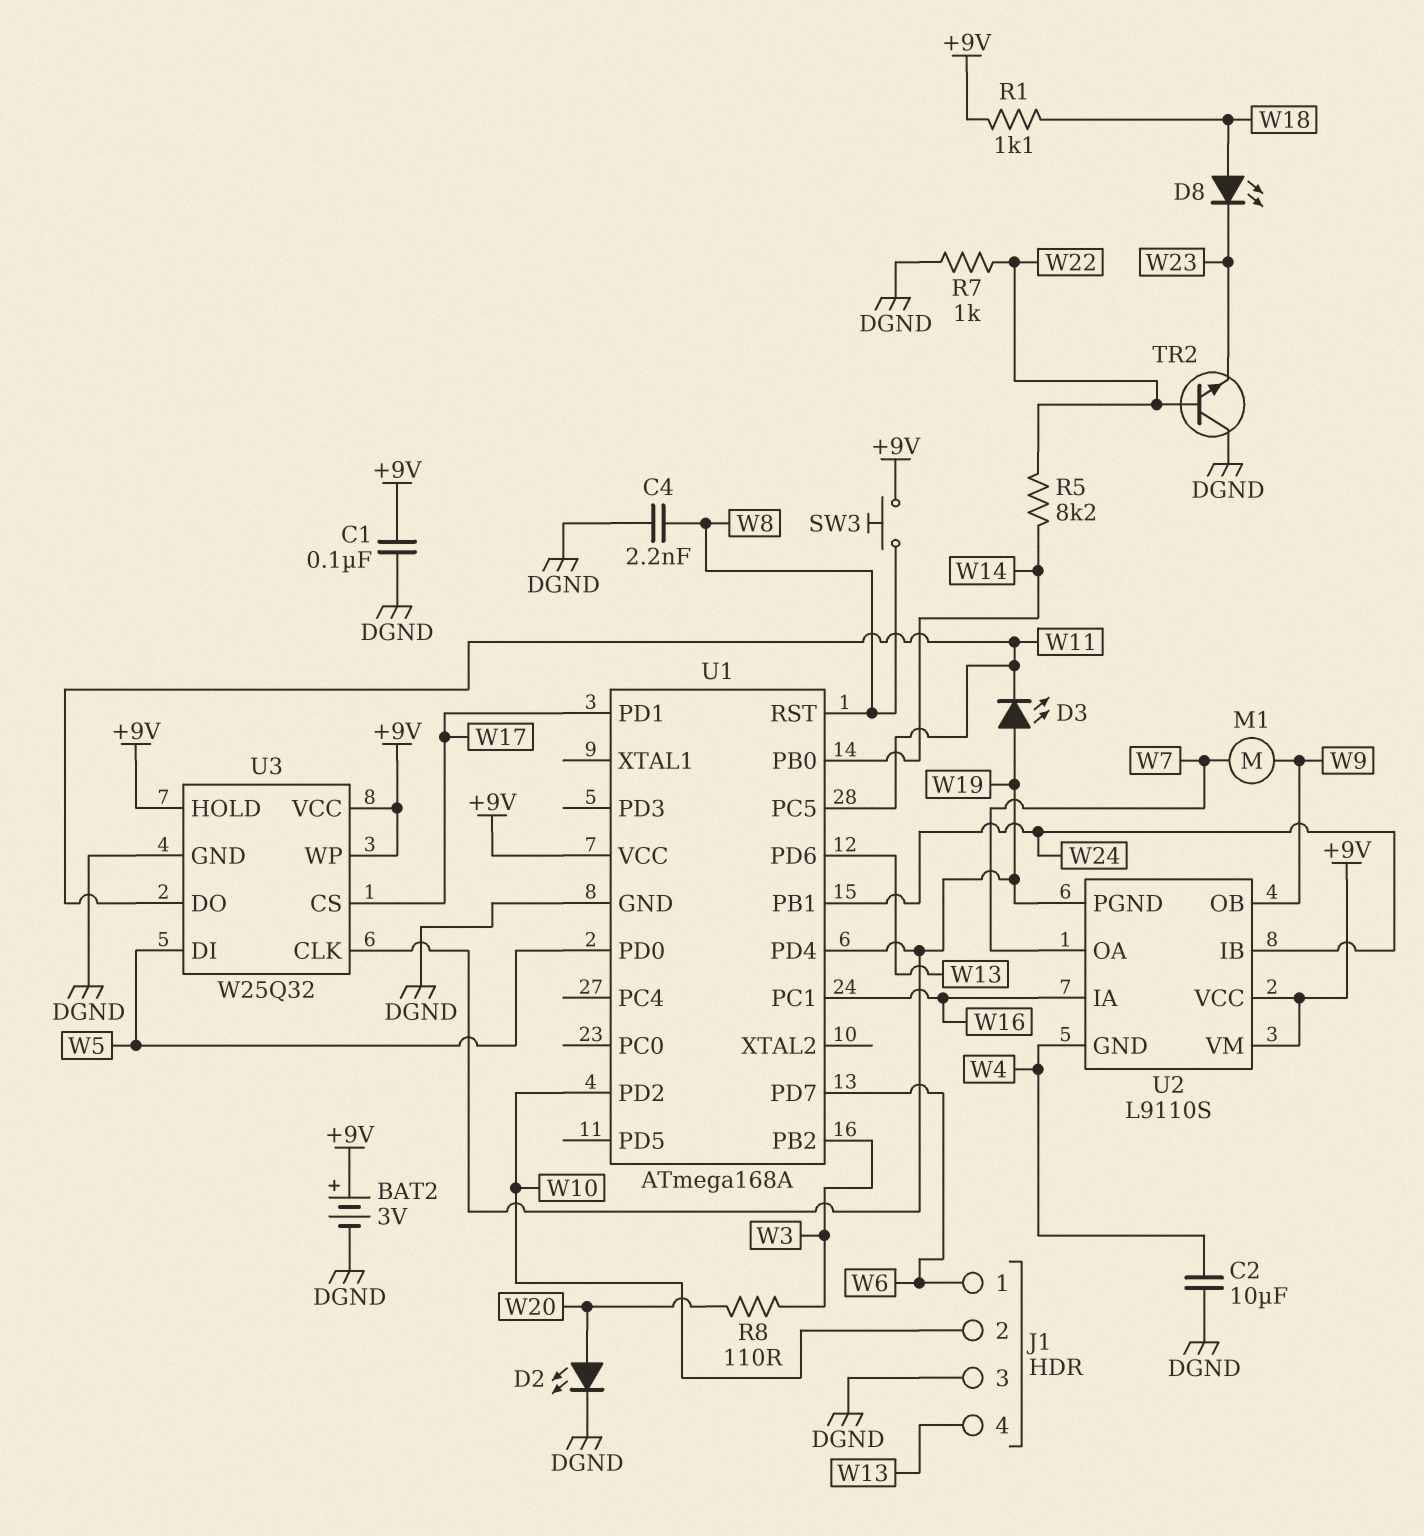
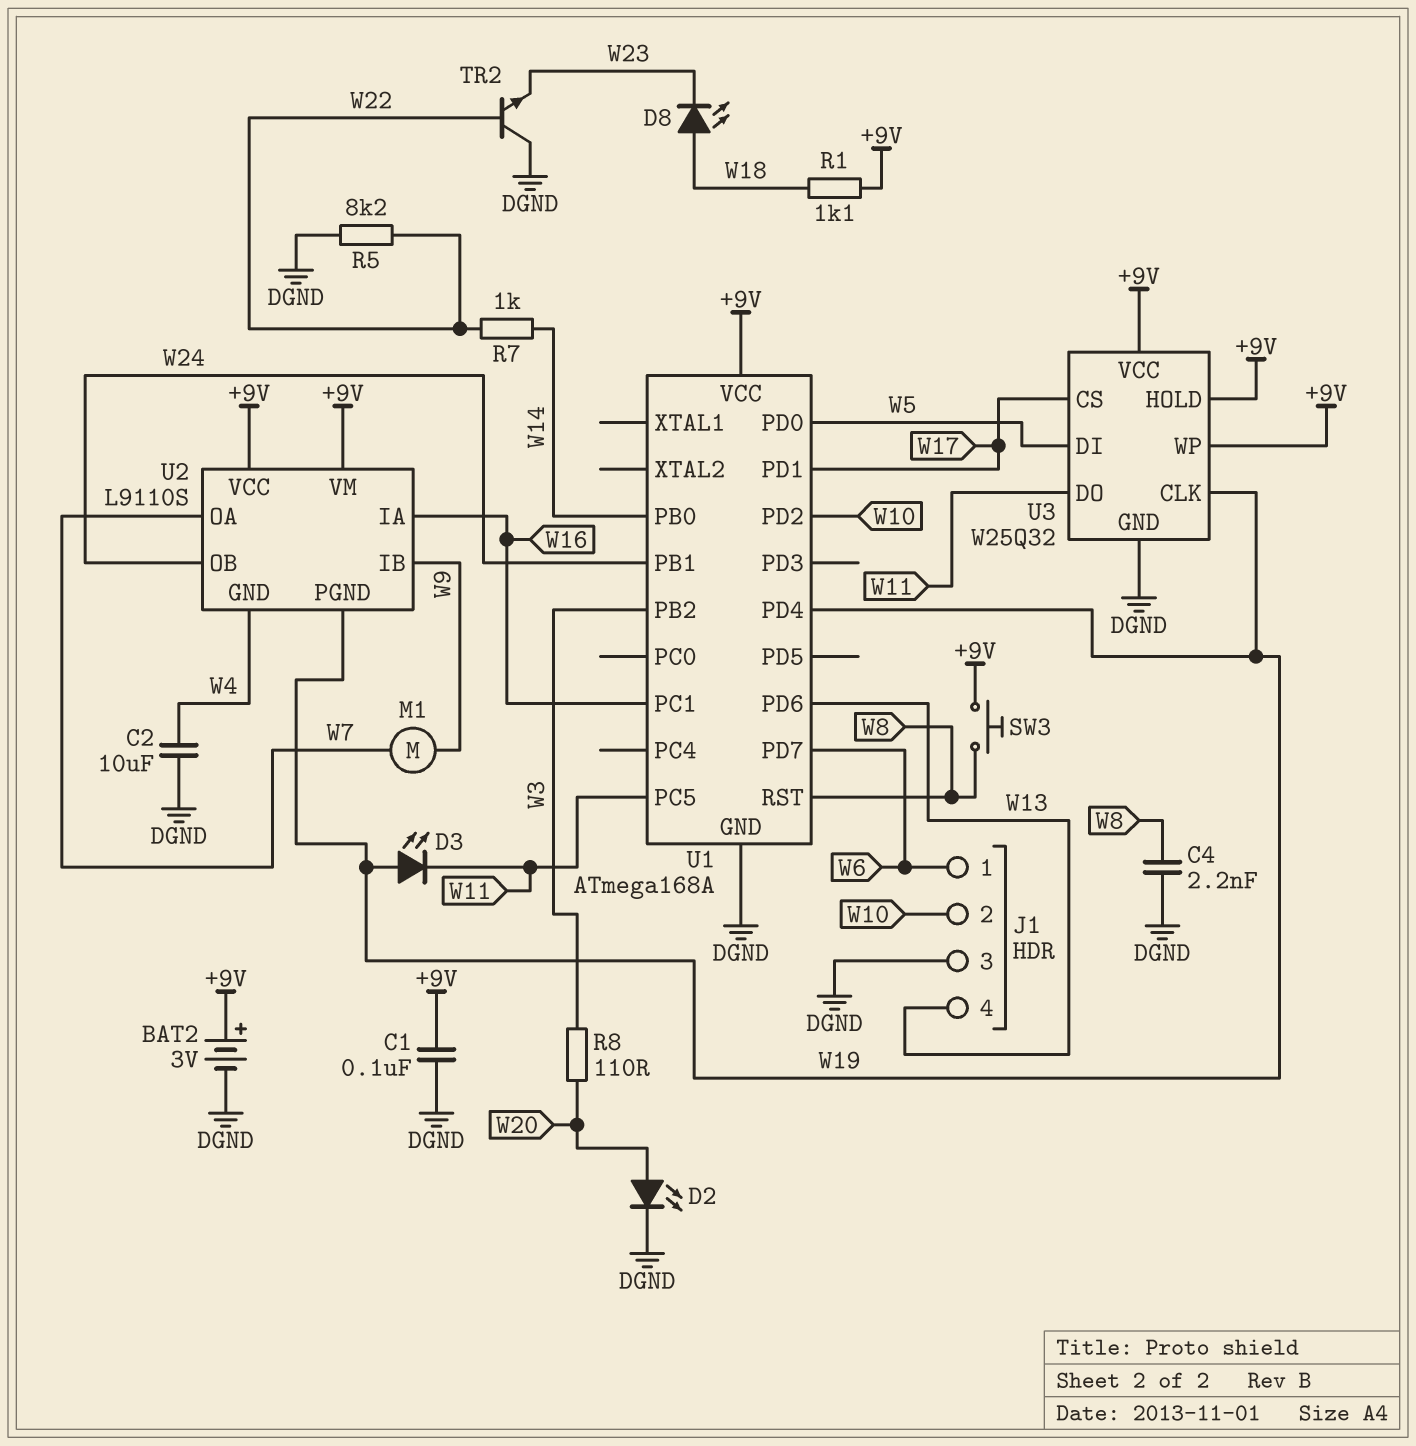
R5: 8.2k (W14, W22) -> 8.2k (DGND, W22)
R7: 1k (DGND, W22) -> 1k (W14, W22)
U2 pin IB: W24 -> W9
U2 pin OB: W9 -> W24

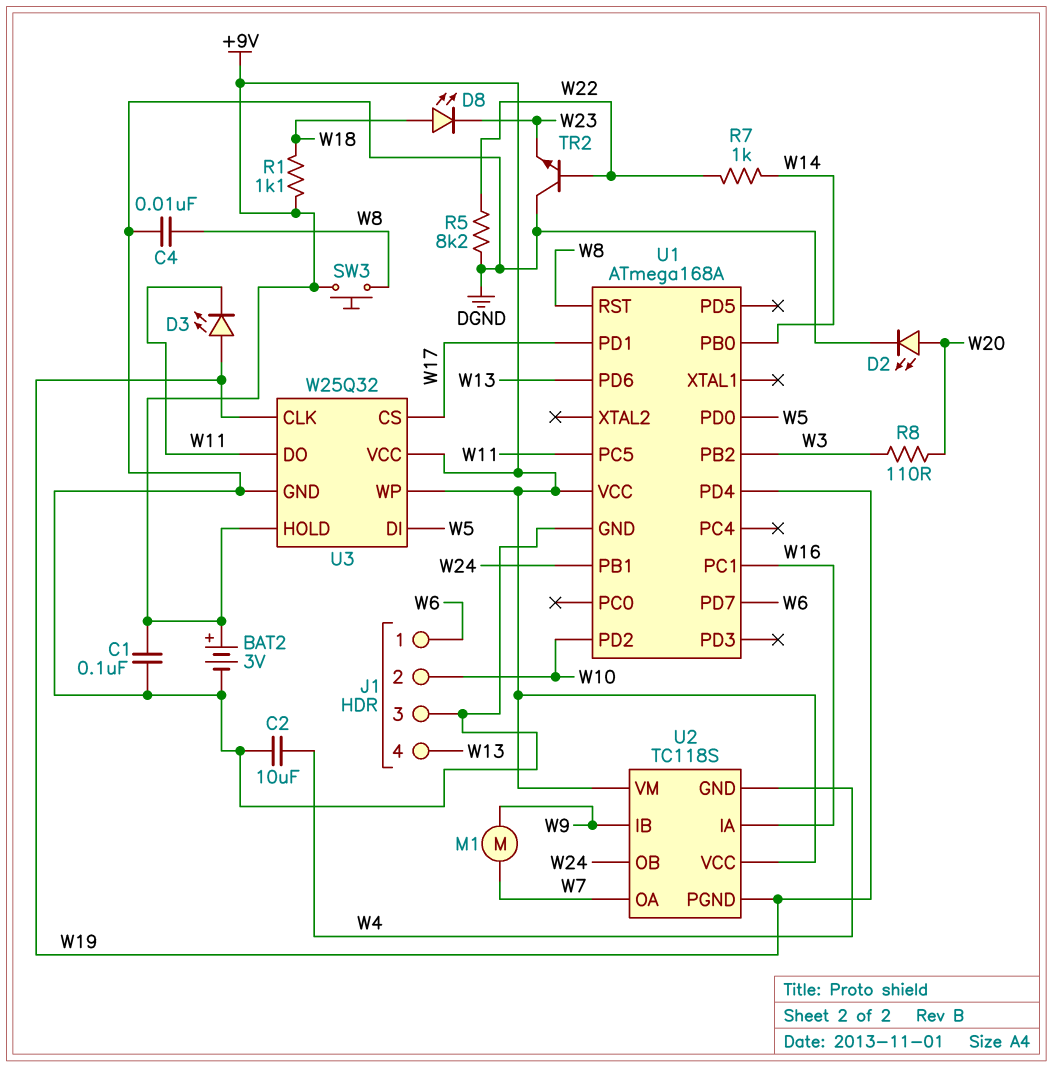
C4: 2.2nF (DGND, W8) -> 10nF (DGND, W8)
U2: L9110S -> TC118S

